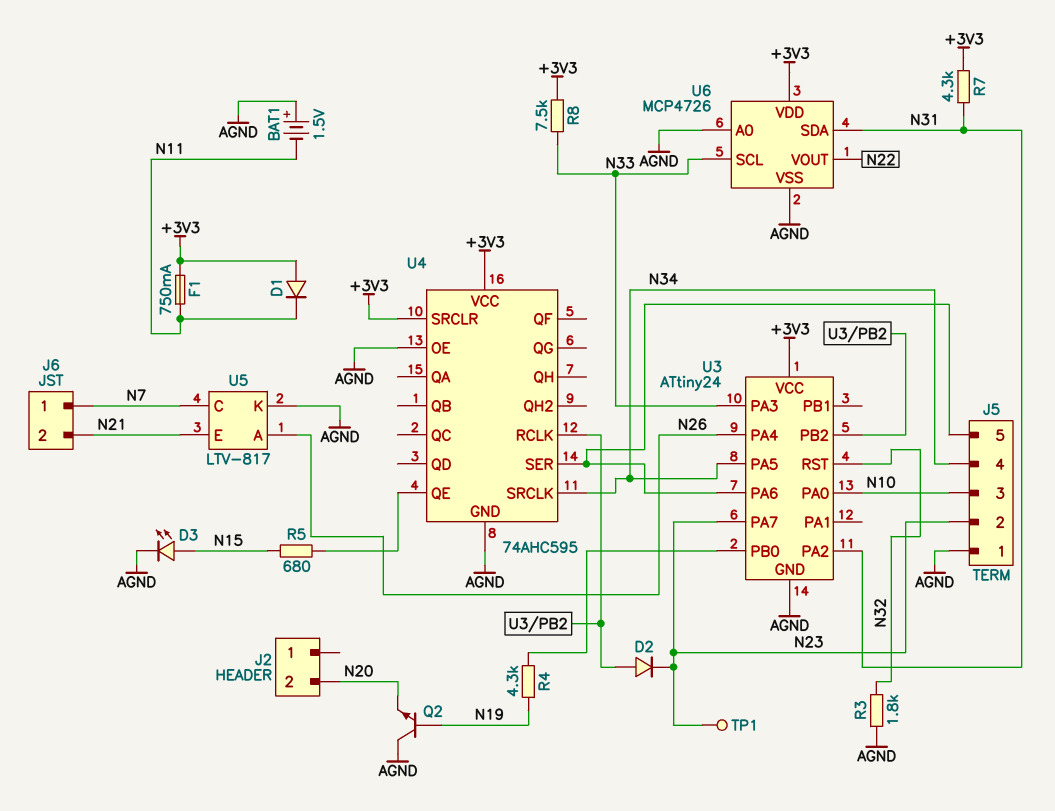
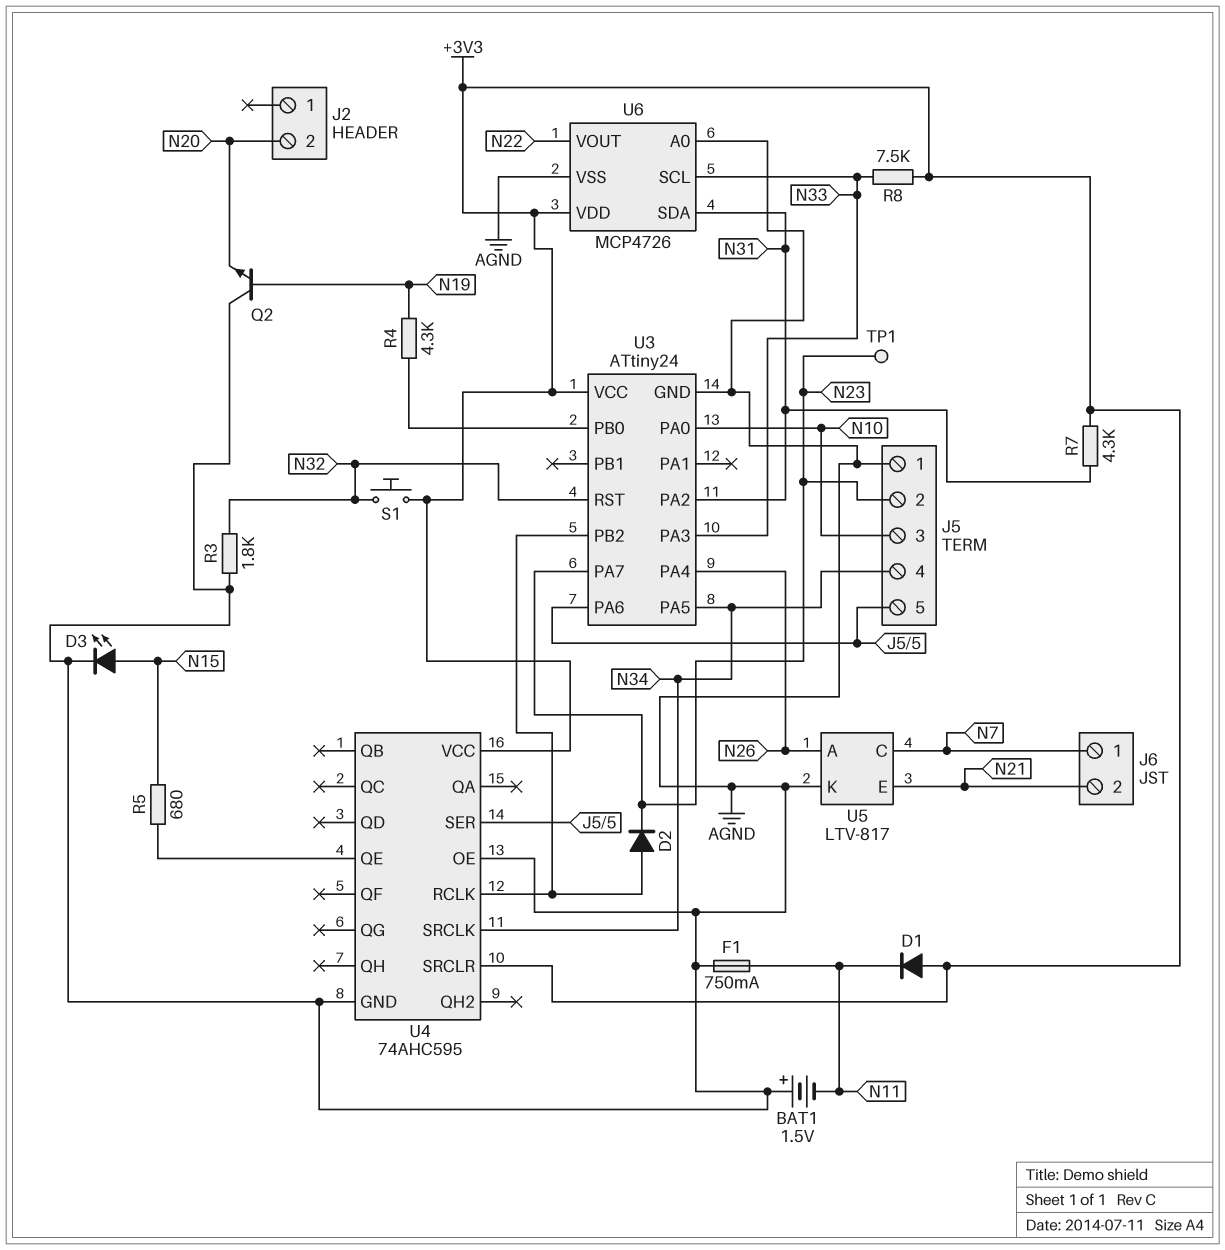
F1: 750mA (+3V3, N11) -> 750mA (AGND, N11)
S1: none -> button (+3V3, N32)

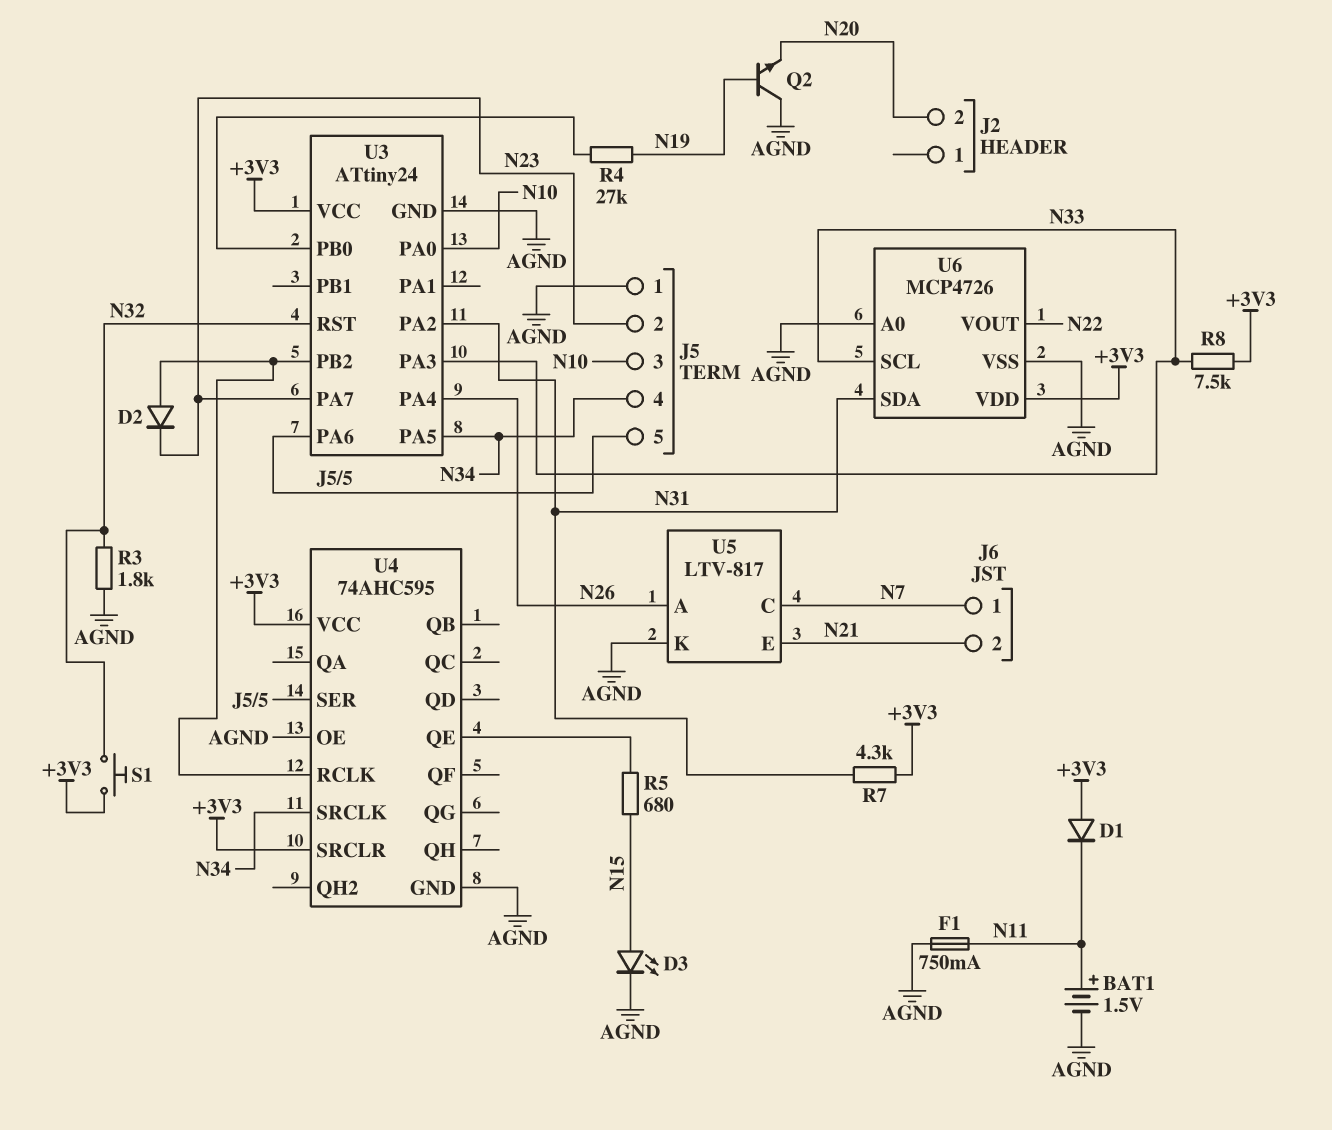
BAT1: 1.5V (plus AGND, minus N11) -> 1.5V (plus N11, minus AGND)
R4: 4.3k (N19, U3/PB0) -> 27k (N19, U3/PB0)
TP1: test point (N23) -> none

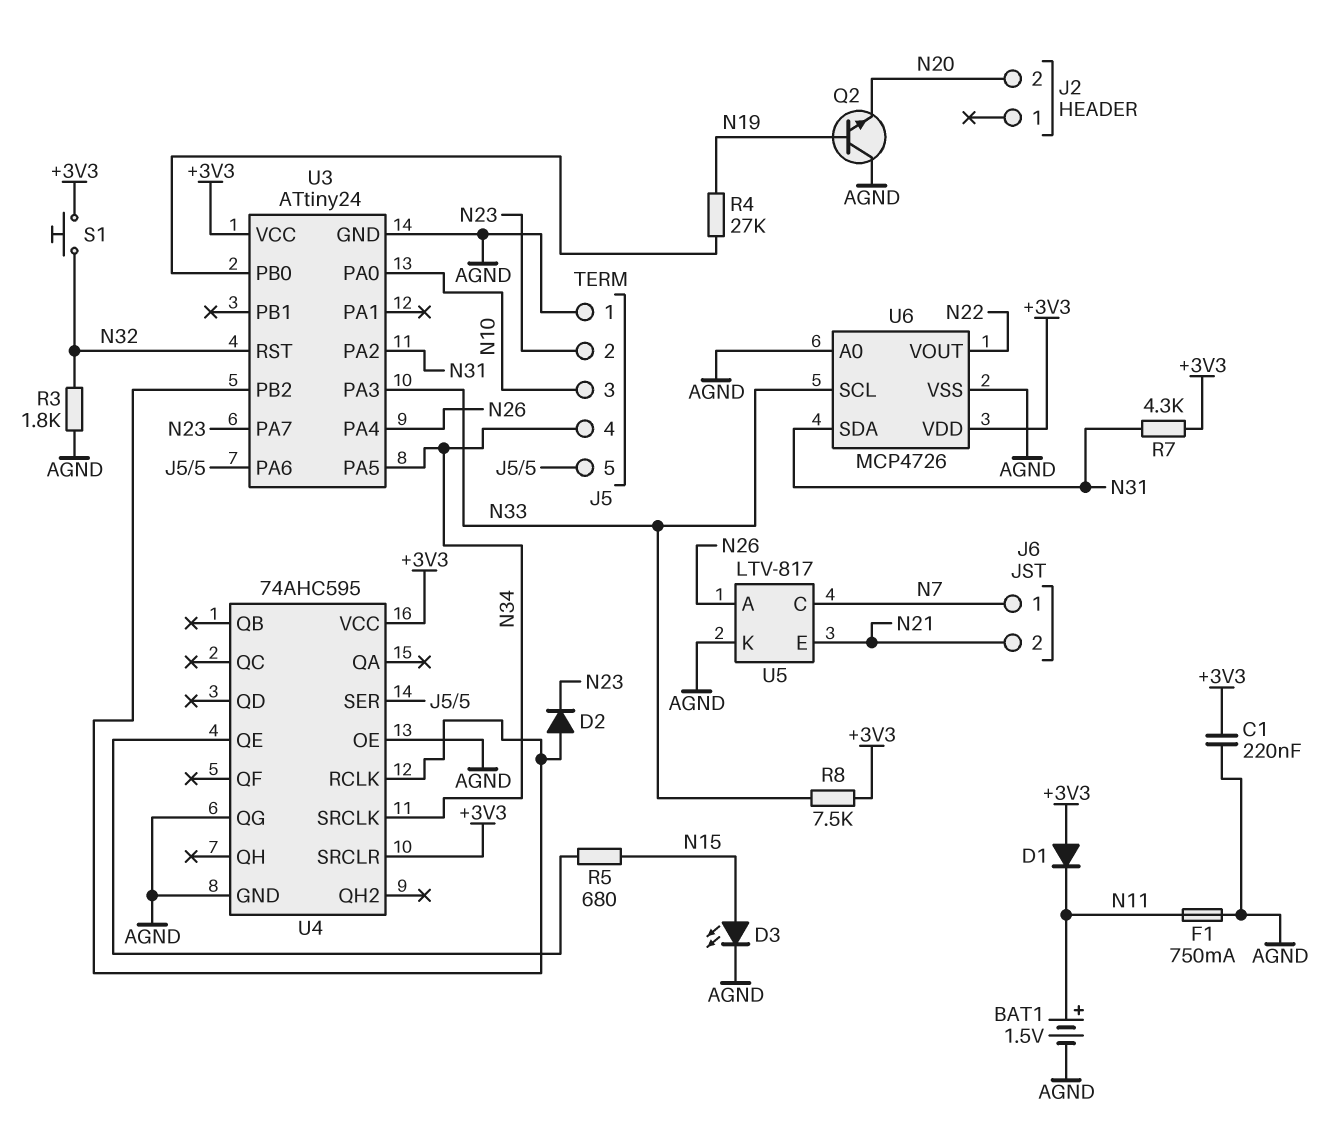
C1: none -> 220nF (+3V3, AGND)
U4 pin QG: none -> AGND

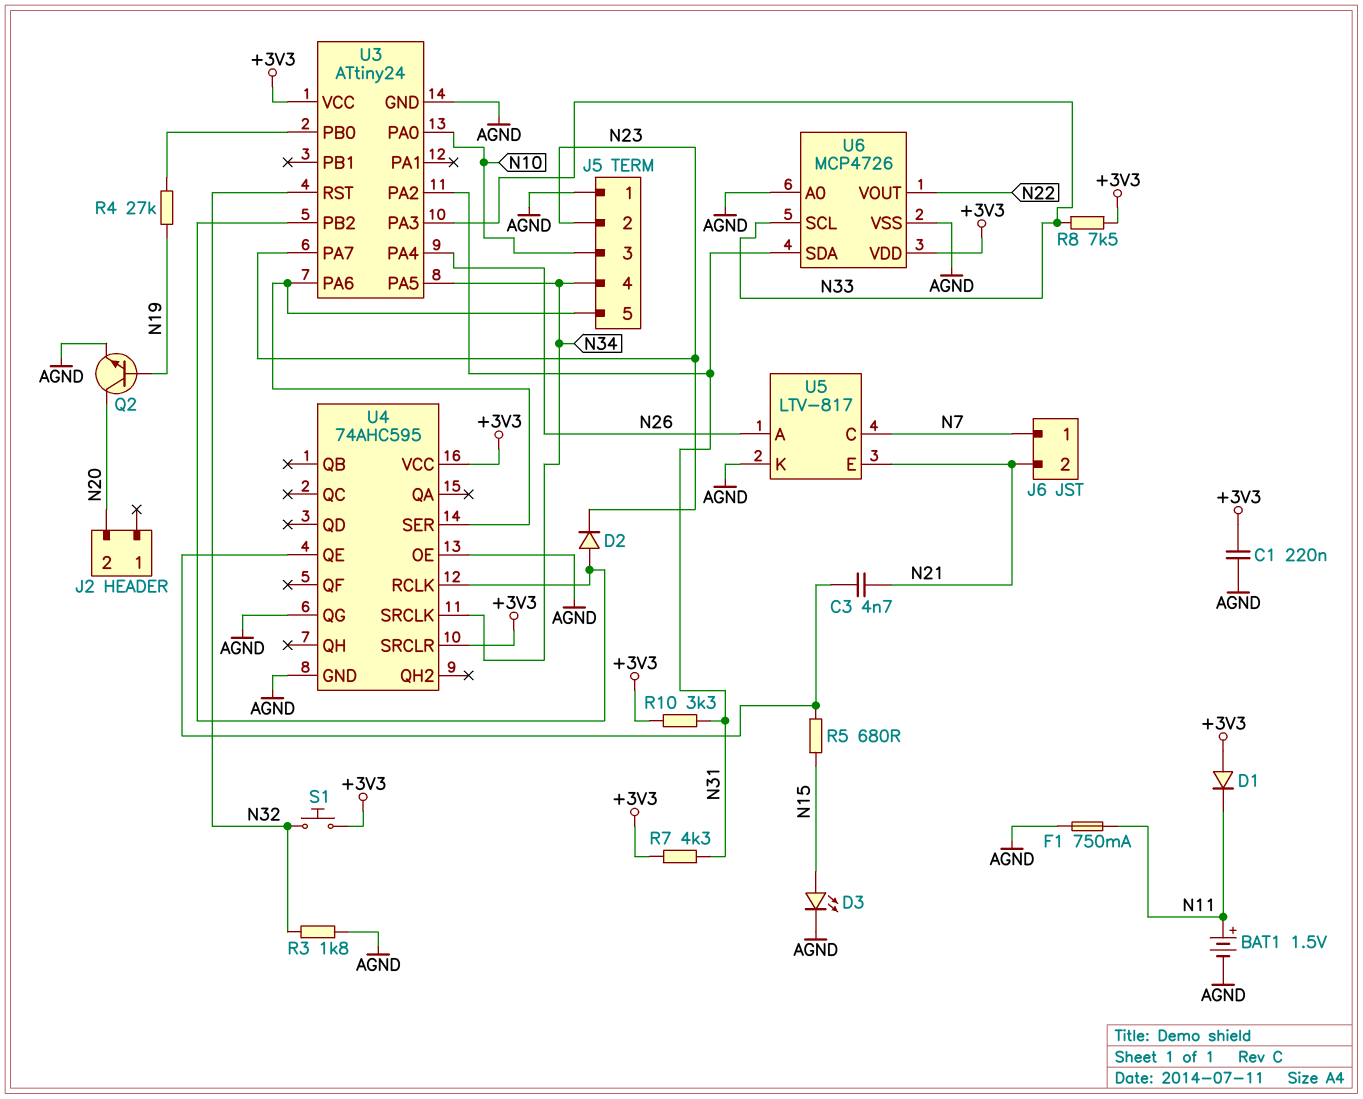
C3: none -> 4.7nF (N21, U4/QE)
Q2: NPN (B N19, C AGND, E N20) -> NPN (B N19, C N20, E AGND)
R10: none -> 3.3k (+3V3, N31)

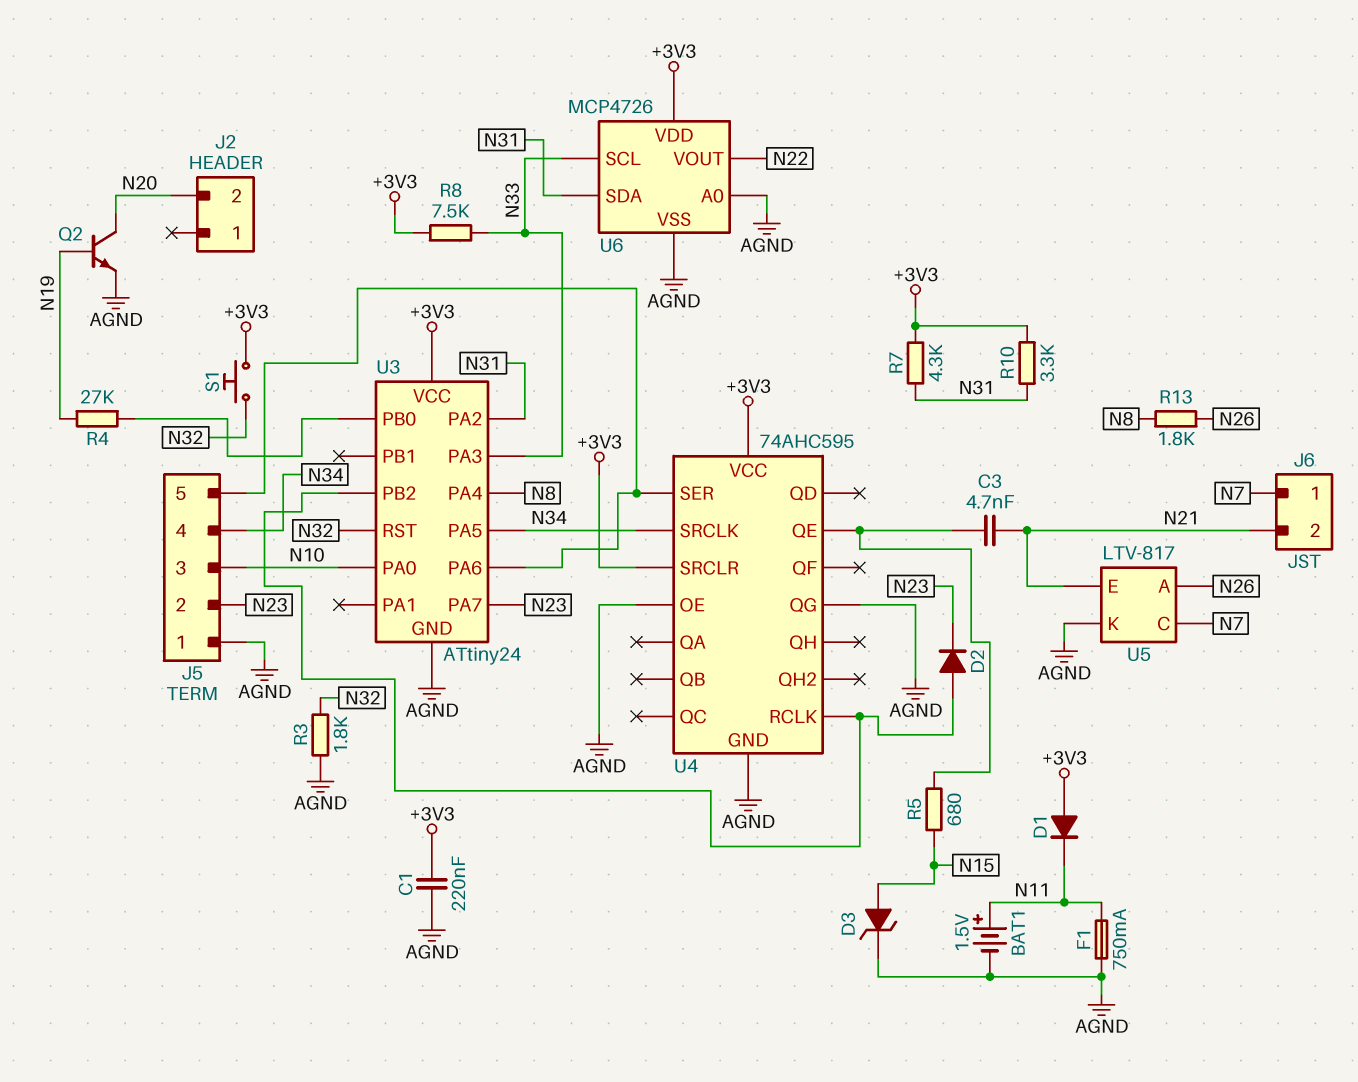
D3: LED (A N15, K AGND) -> zener (A N15, K AGND)
R13: none -> 1.8k (N8, N26)
U3 pin PA4: N26 -> N8

